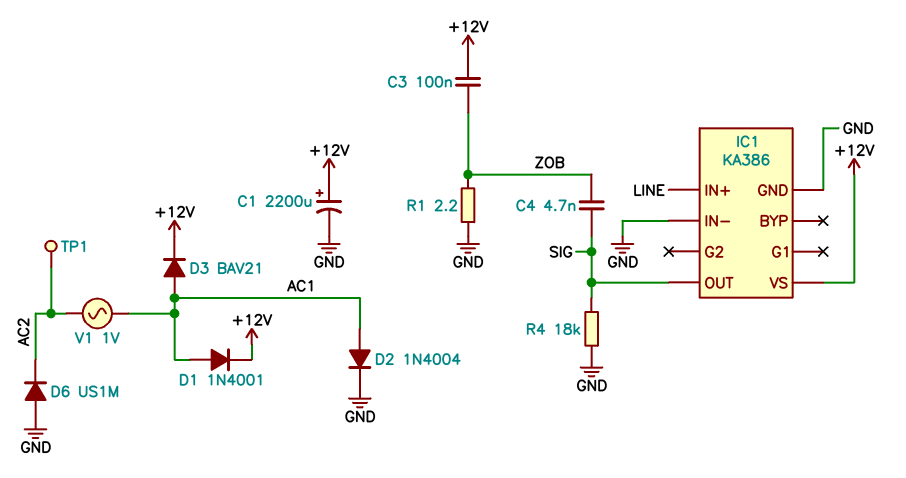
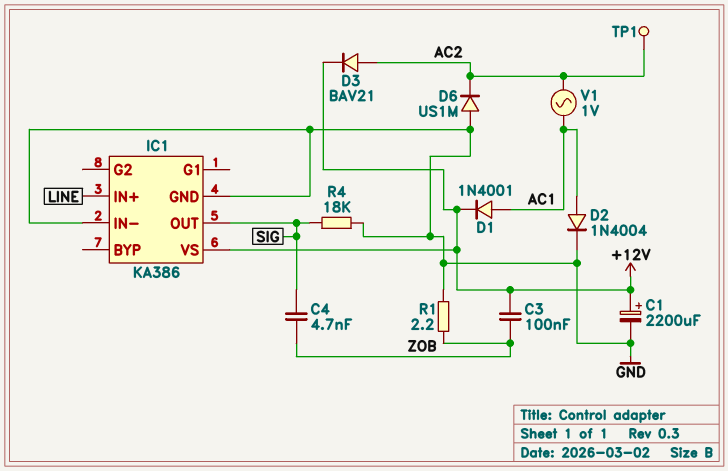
D3: diode BAV21 (A AC1, K +12V) -> diode BAV21 (A AC2, K +12V)

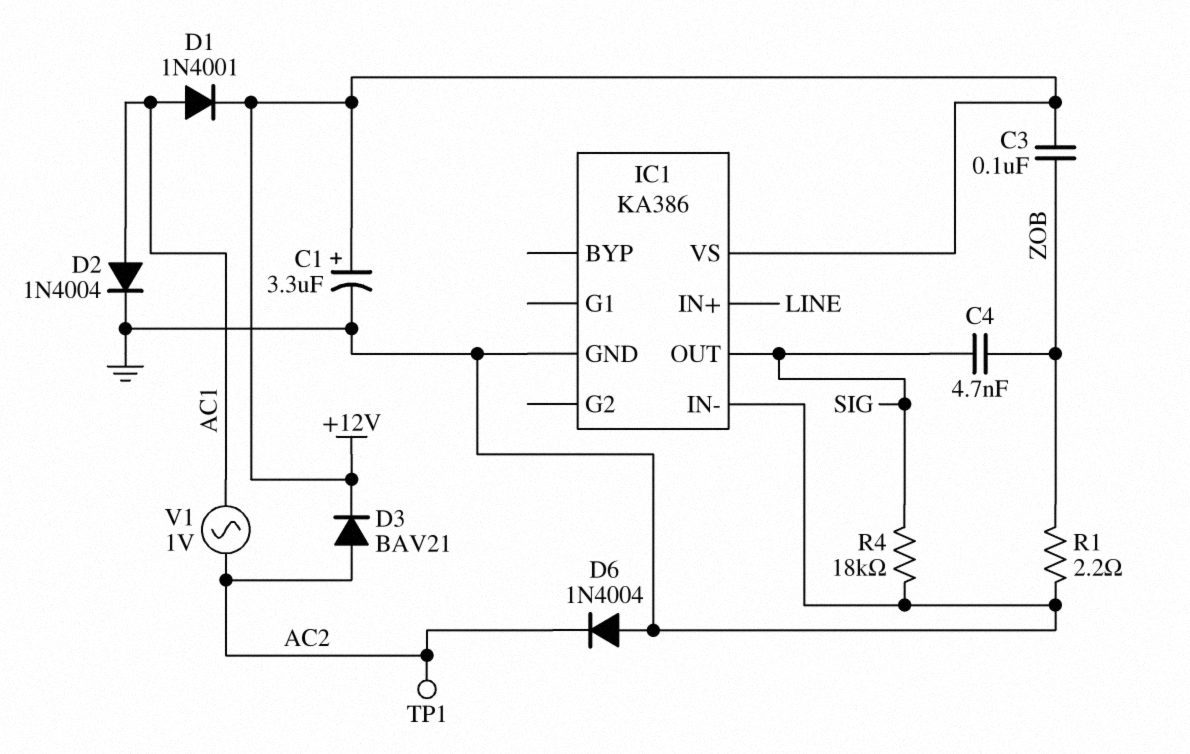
C1: 2200uF (plus +12V, minus GND) -> 3.3uF (plus +12V, minus GND)
D6: diode US1M (A GND, K AC2) -> diode 1N4004 (A GND, K AC2)

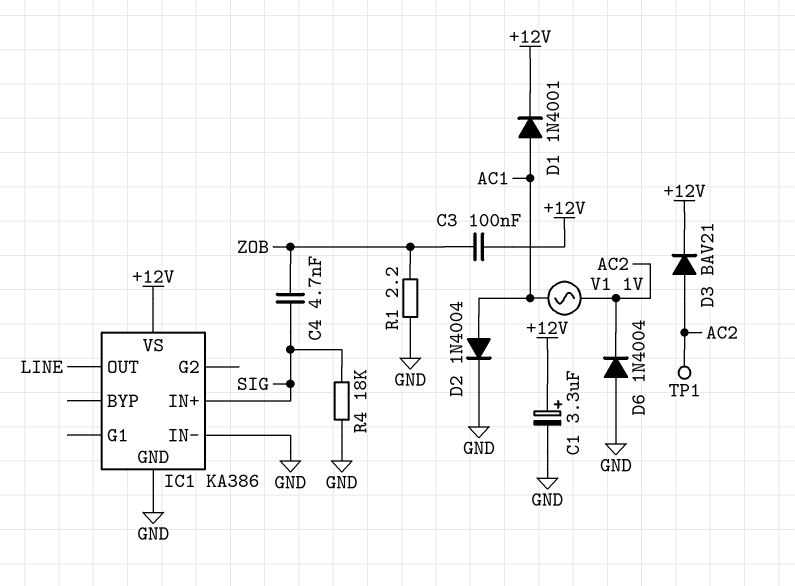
IC1 pin IN+: LINE -> SIG
IC1 pin OUT: SIG -> LINE

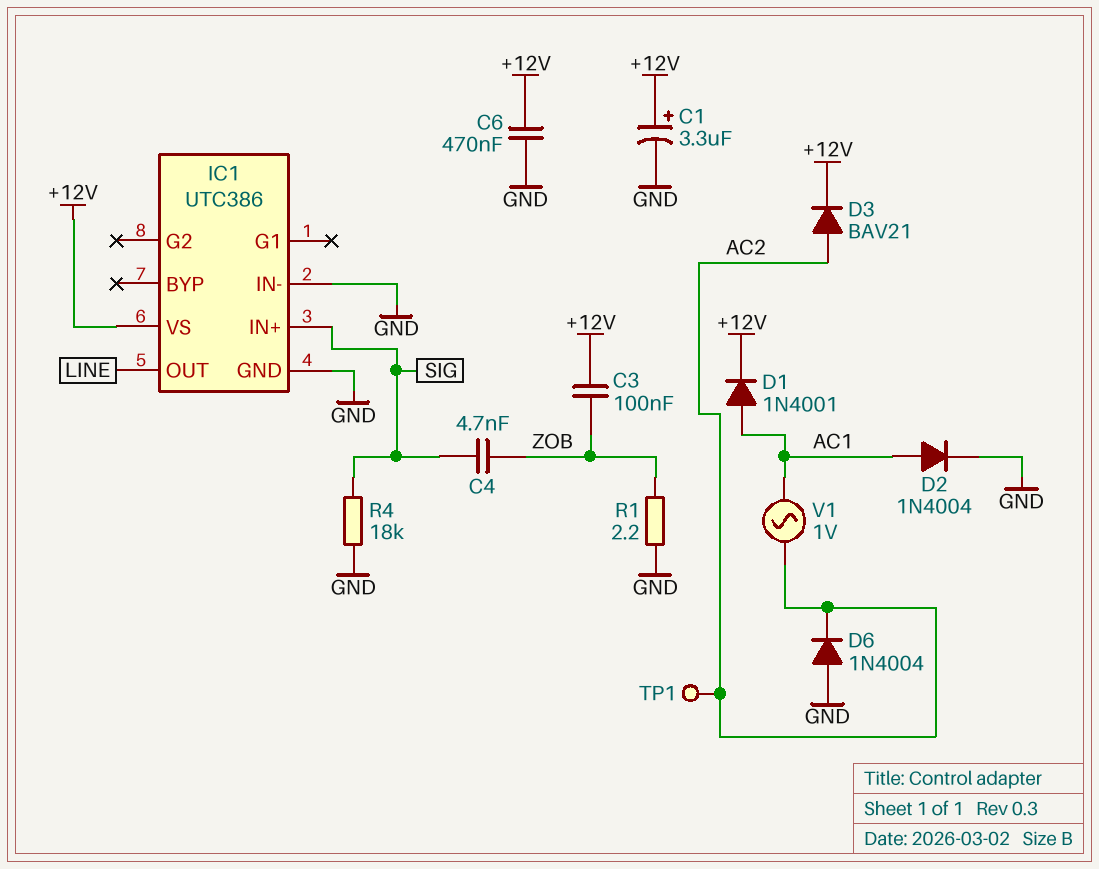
C6: none -> 470nF (+12V, GND)
IC1: KA386 -> UTC386

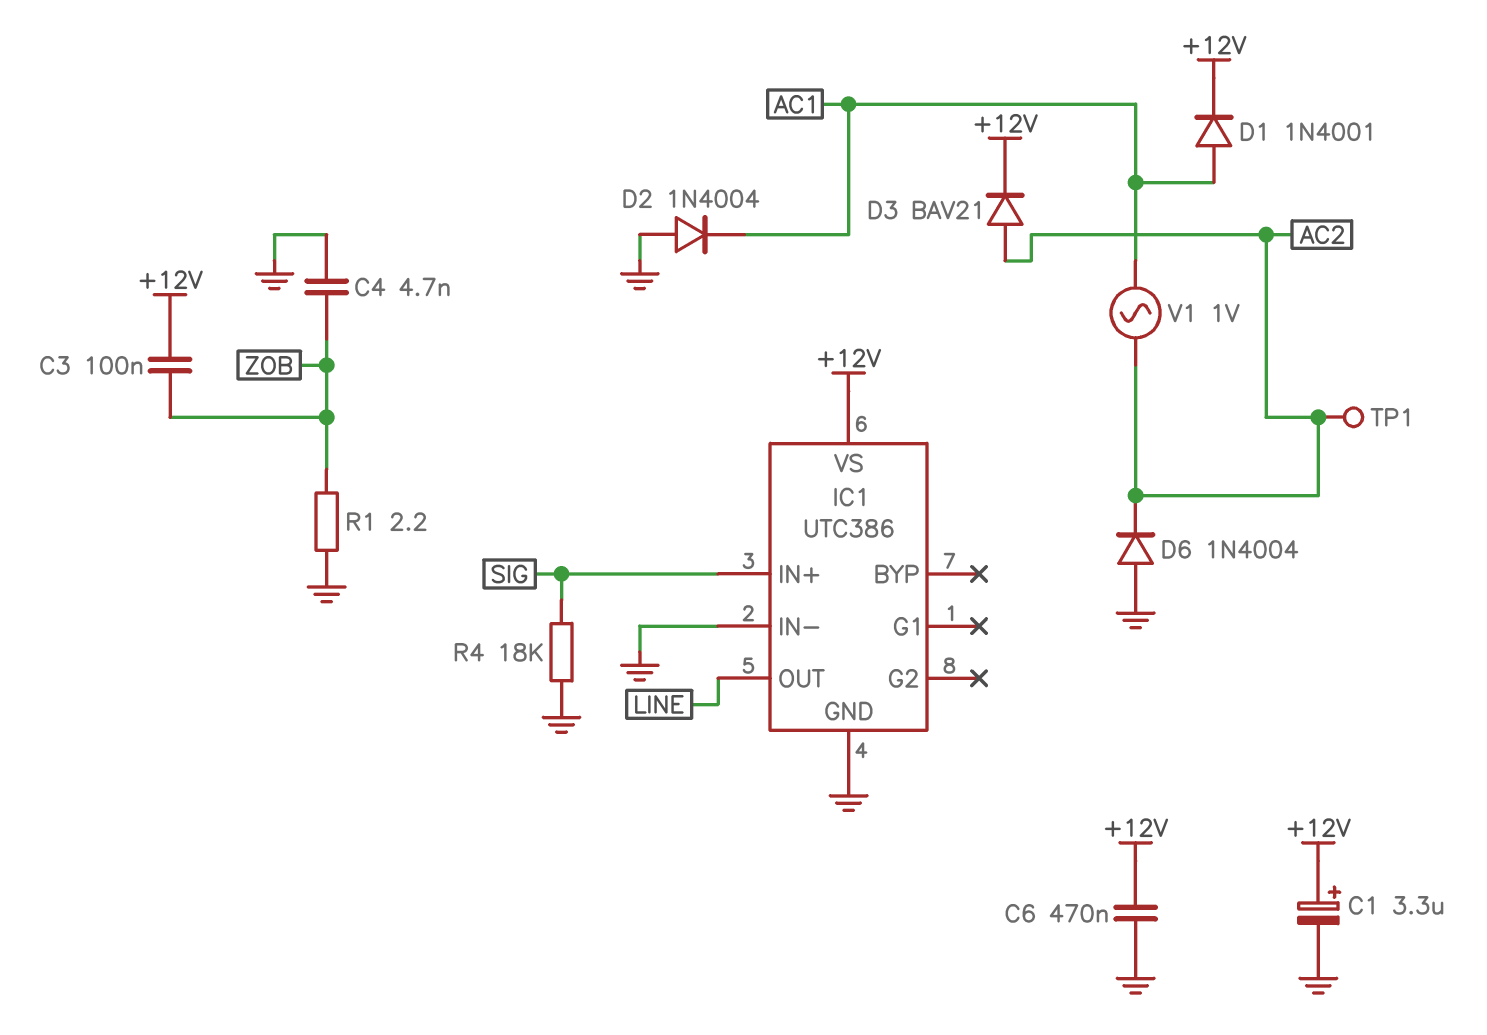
C4: 4.7nF (SIG, ZOB) -> 4.7nF (GND, ZOB)
D2: diode 1N4004 (A AC1, K GND) -> diode 1N4004 (A GND, K AC1)

